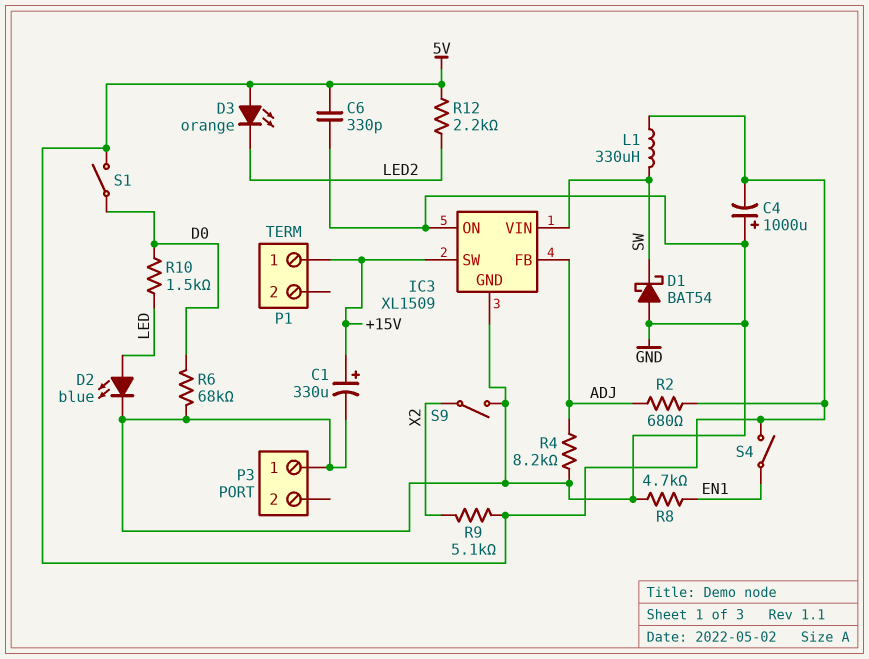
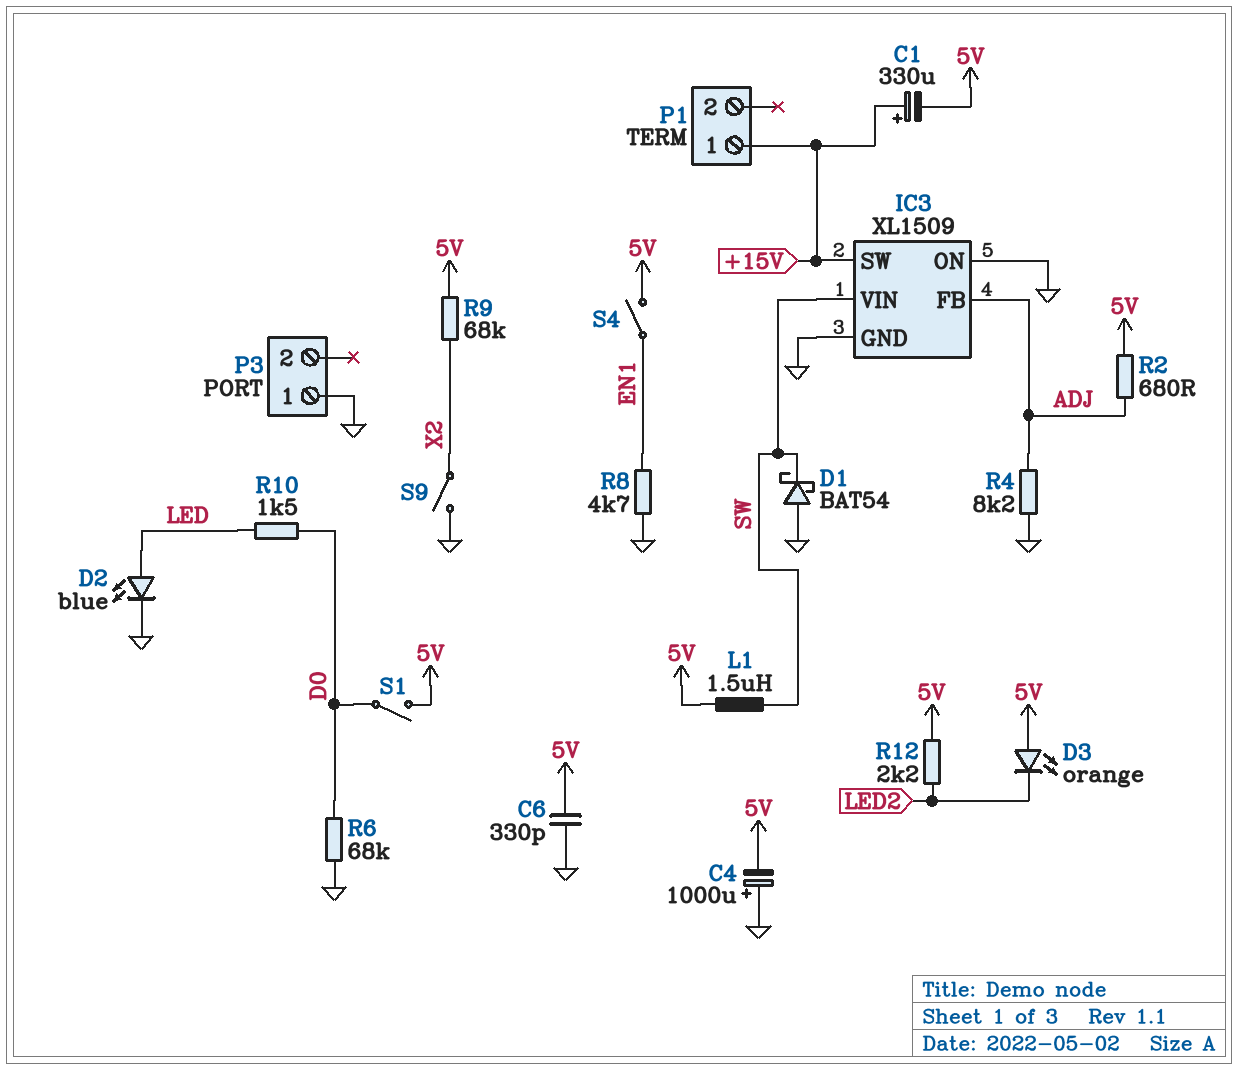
C1: 330uF (plus +15V, minus GND) -> 330uF (plus +15V, minus 5V)
L1: 330uH (5V, SW) -> 1.5uH (5V, SW)
R9: 5.1k (5V, X2) -> 68k (5V, X2)

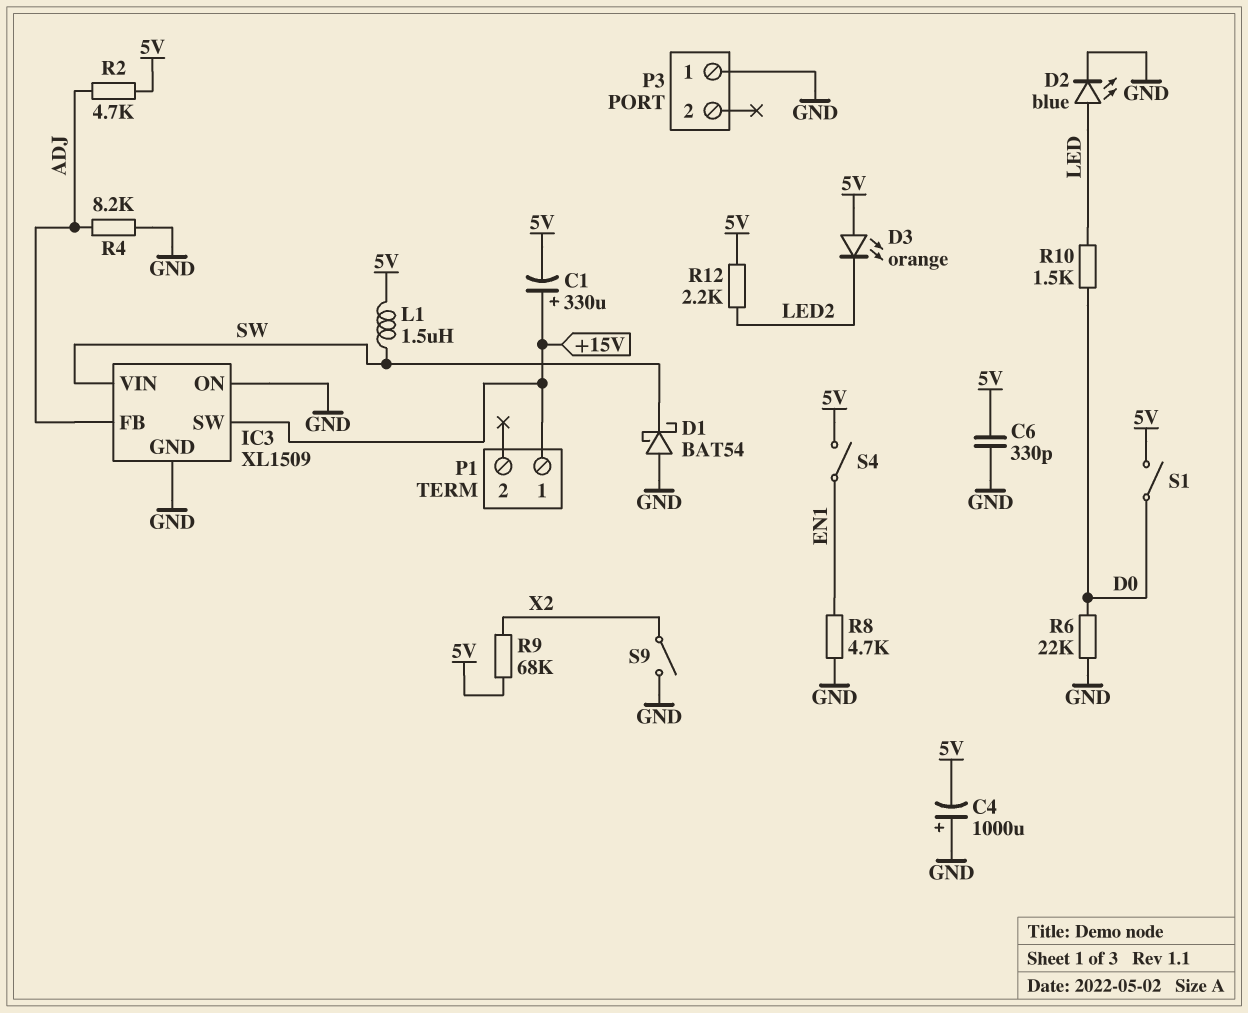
R2: 680 (5V, ADJ) -> 4.7k (5V, ADJ)
R6: 68k (D0, GND) -> 22k (D0, GND)

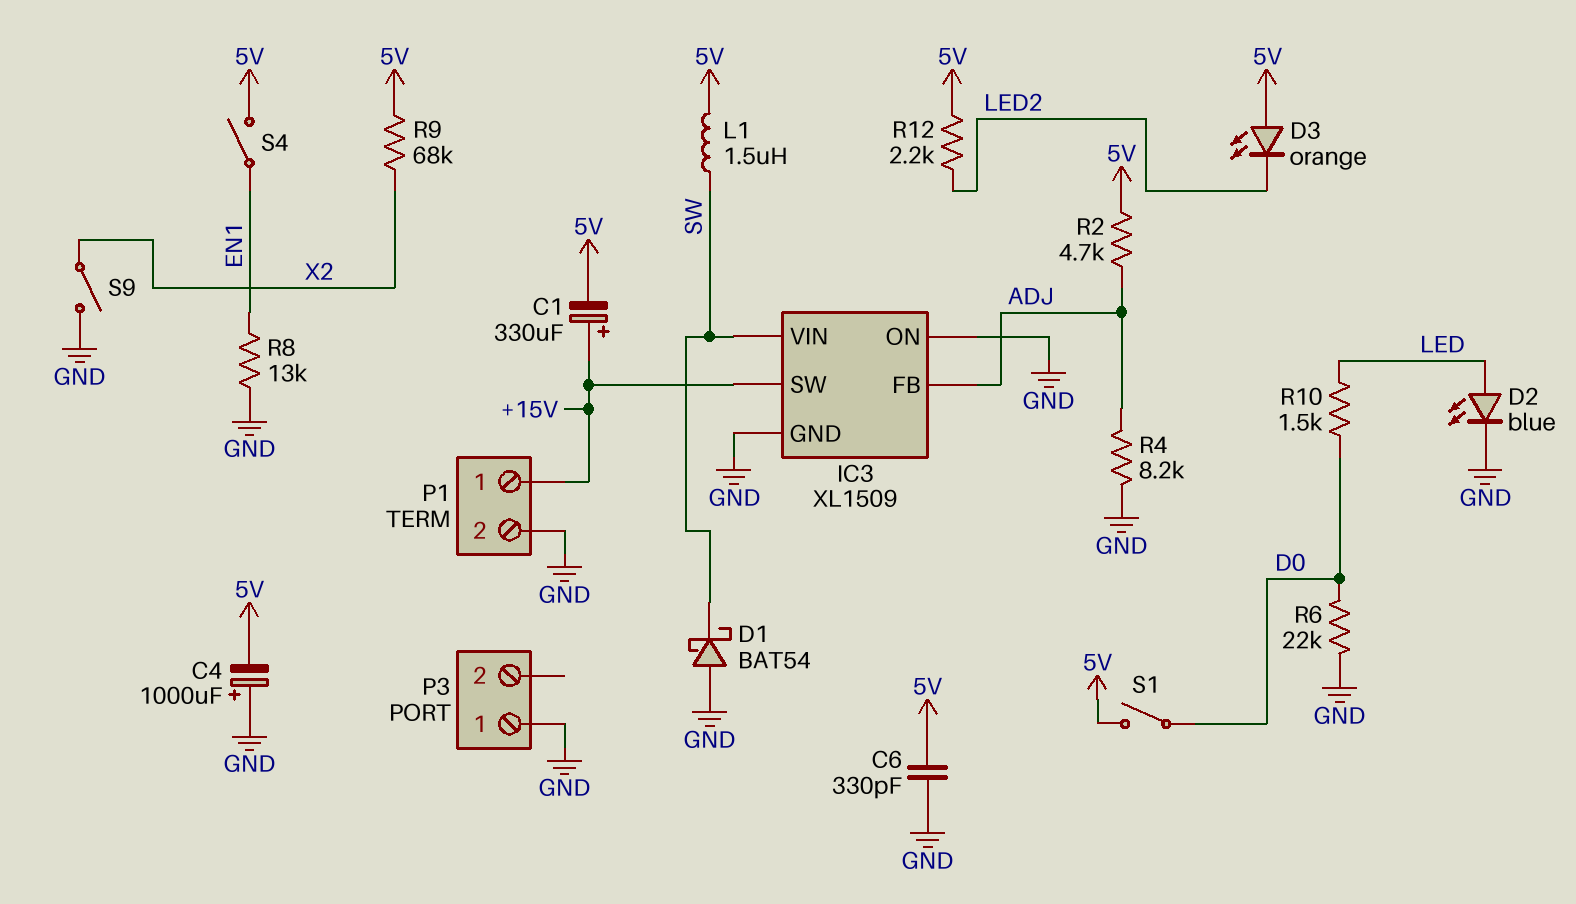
P1 pin 2: none -> GND
R8: 4.7k (EN1, GND) -> 13k (EN1, GND)

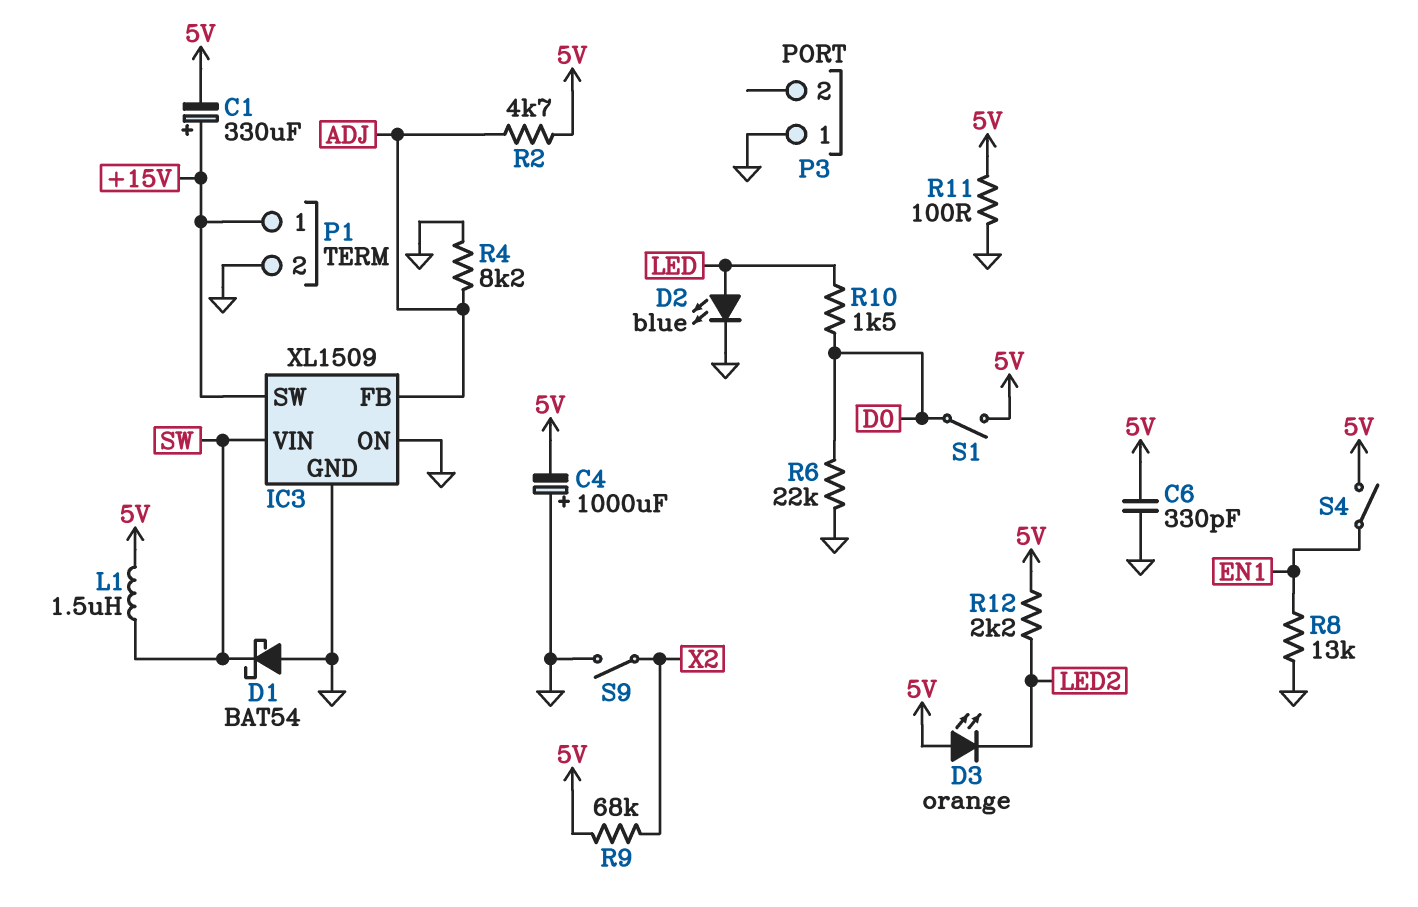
R11: none -> 100 (5V, GND)

